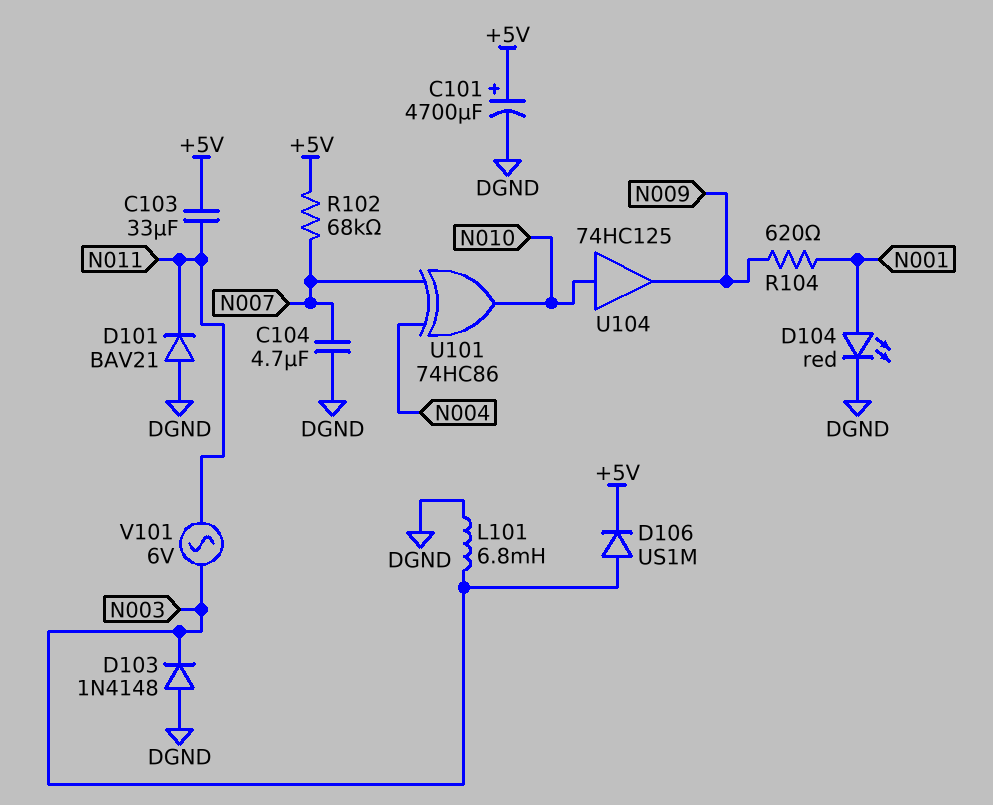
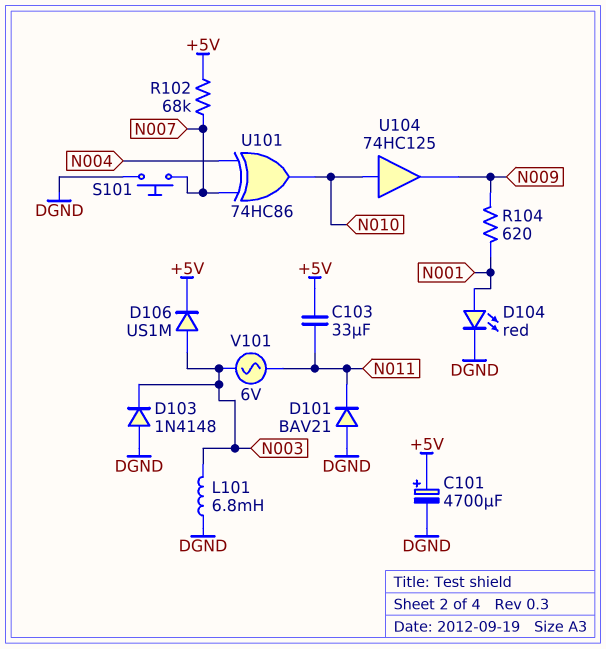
C104: 4.7uF (DGND, N007) -> none
S101: none -> button (DGND, N007)

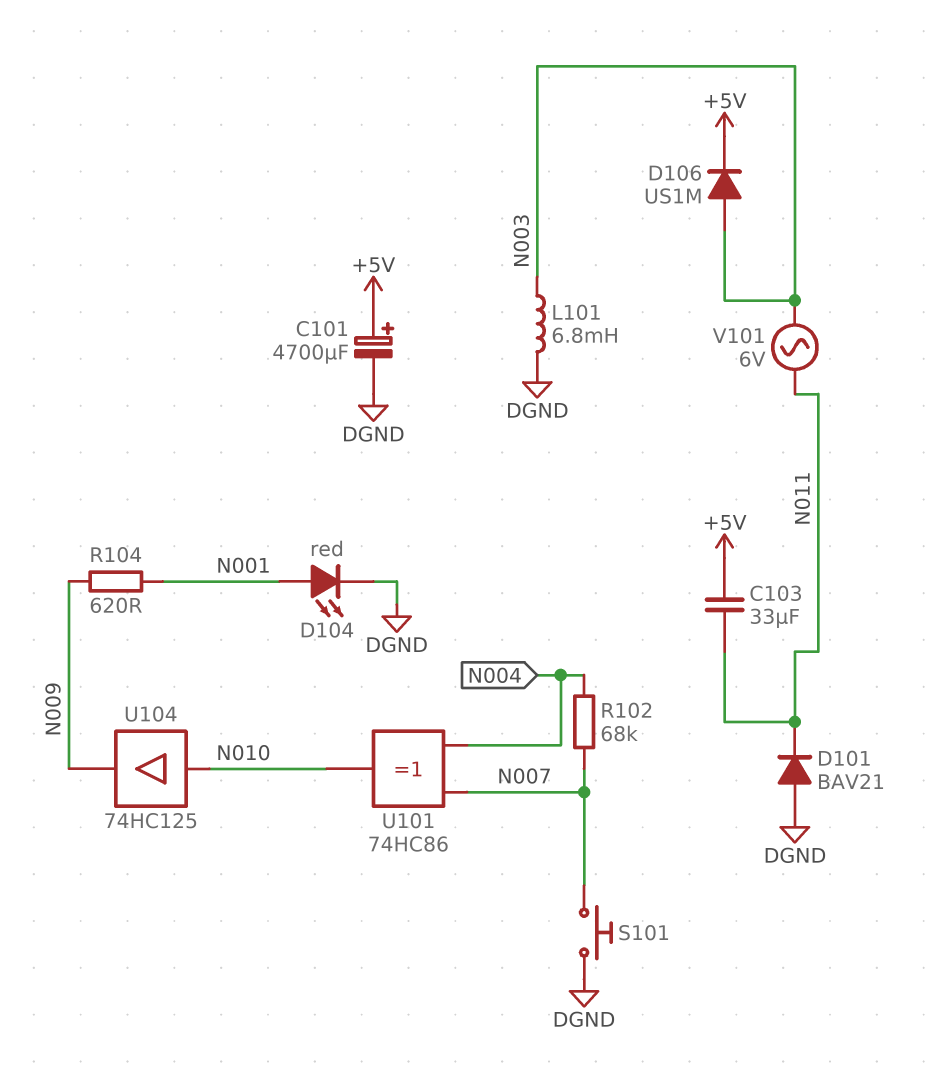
D103: diode 1N4148 (A DGND, K N003) -> none
R102: 68k (+5V, N007) -> 68k (N004, N007)

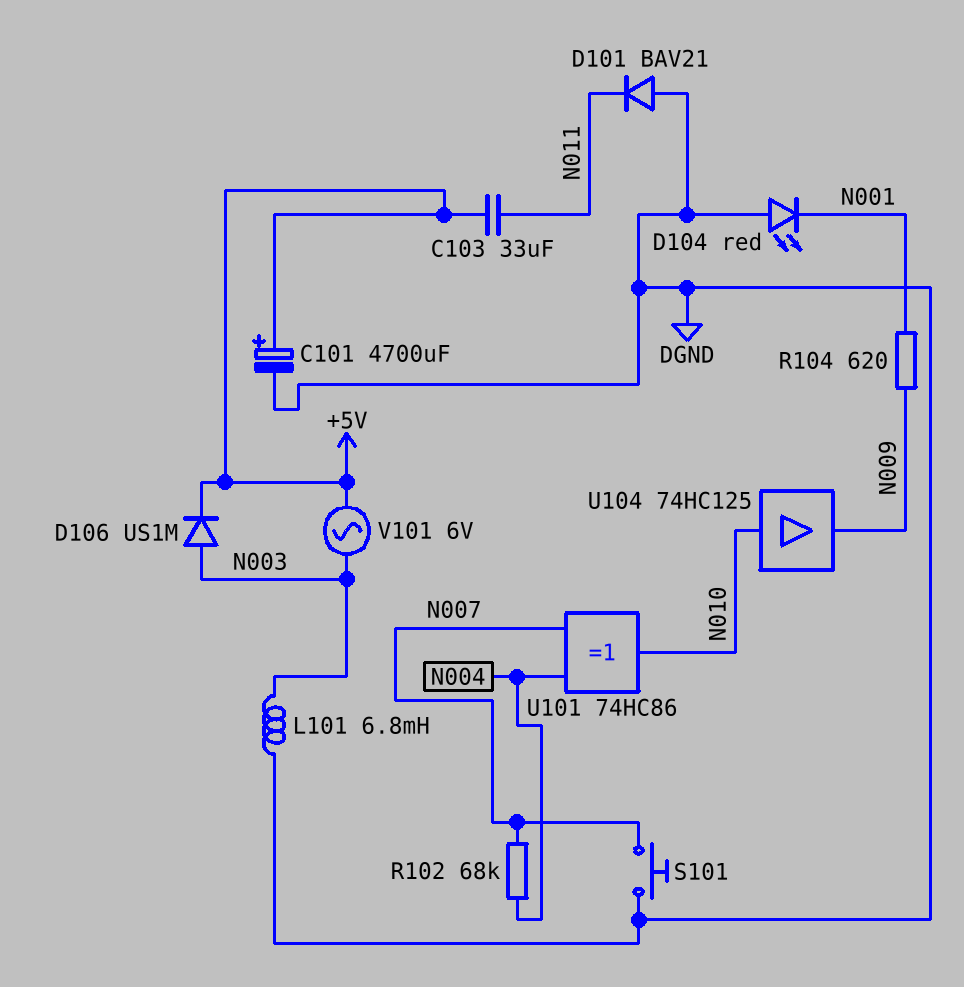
D104: LED red (A N001, K DGND) -> LED red (A DGND, K N001)
V101: AC 6V (N003, N011) -> AC 6V (+5V, N003)

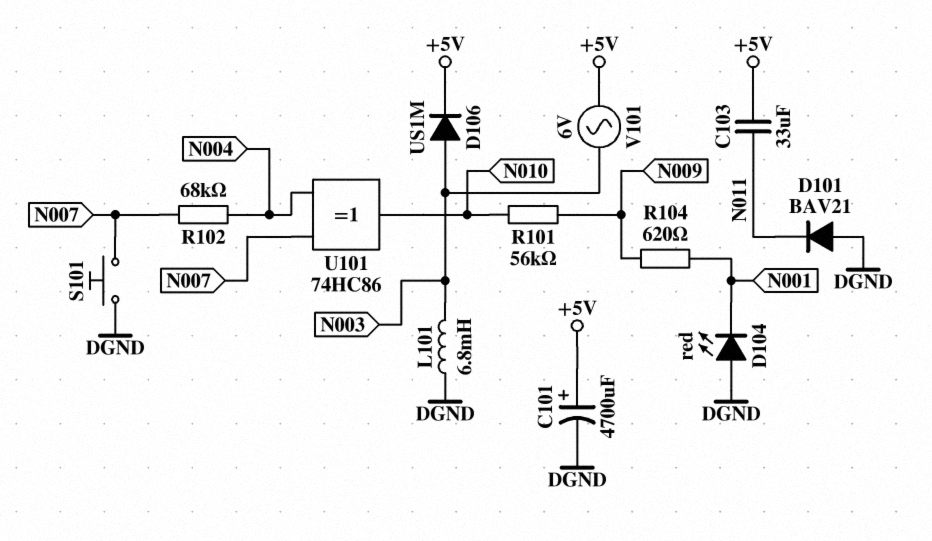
R101: none -> 56k (N009, N010)
U104: buffer 74HC125 (in N010, out N009) -> none

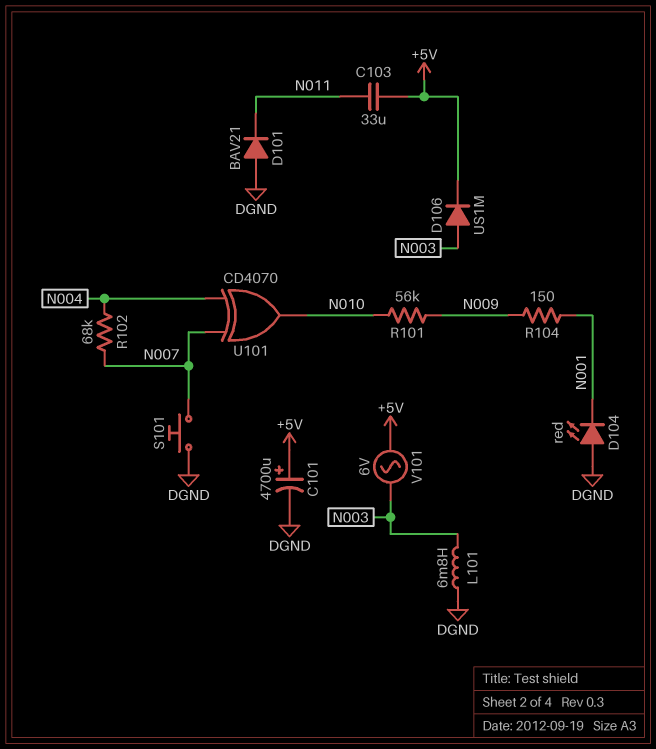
R104: 620 (N001, N009) -> 150 (N001, N009)
U101: XOR 74HC86 (in N004, in N007, out N010) -> XOR CD4070 (in N004, in N007, out N010)

